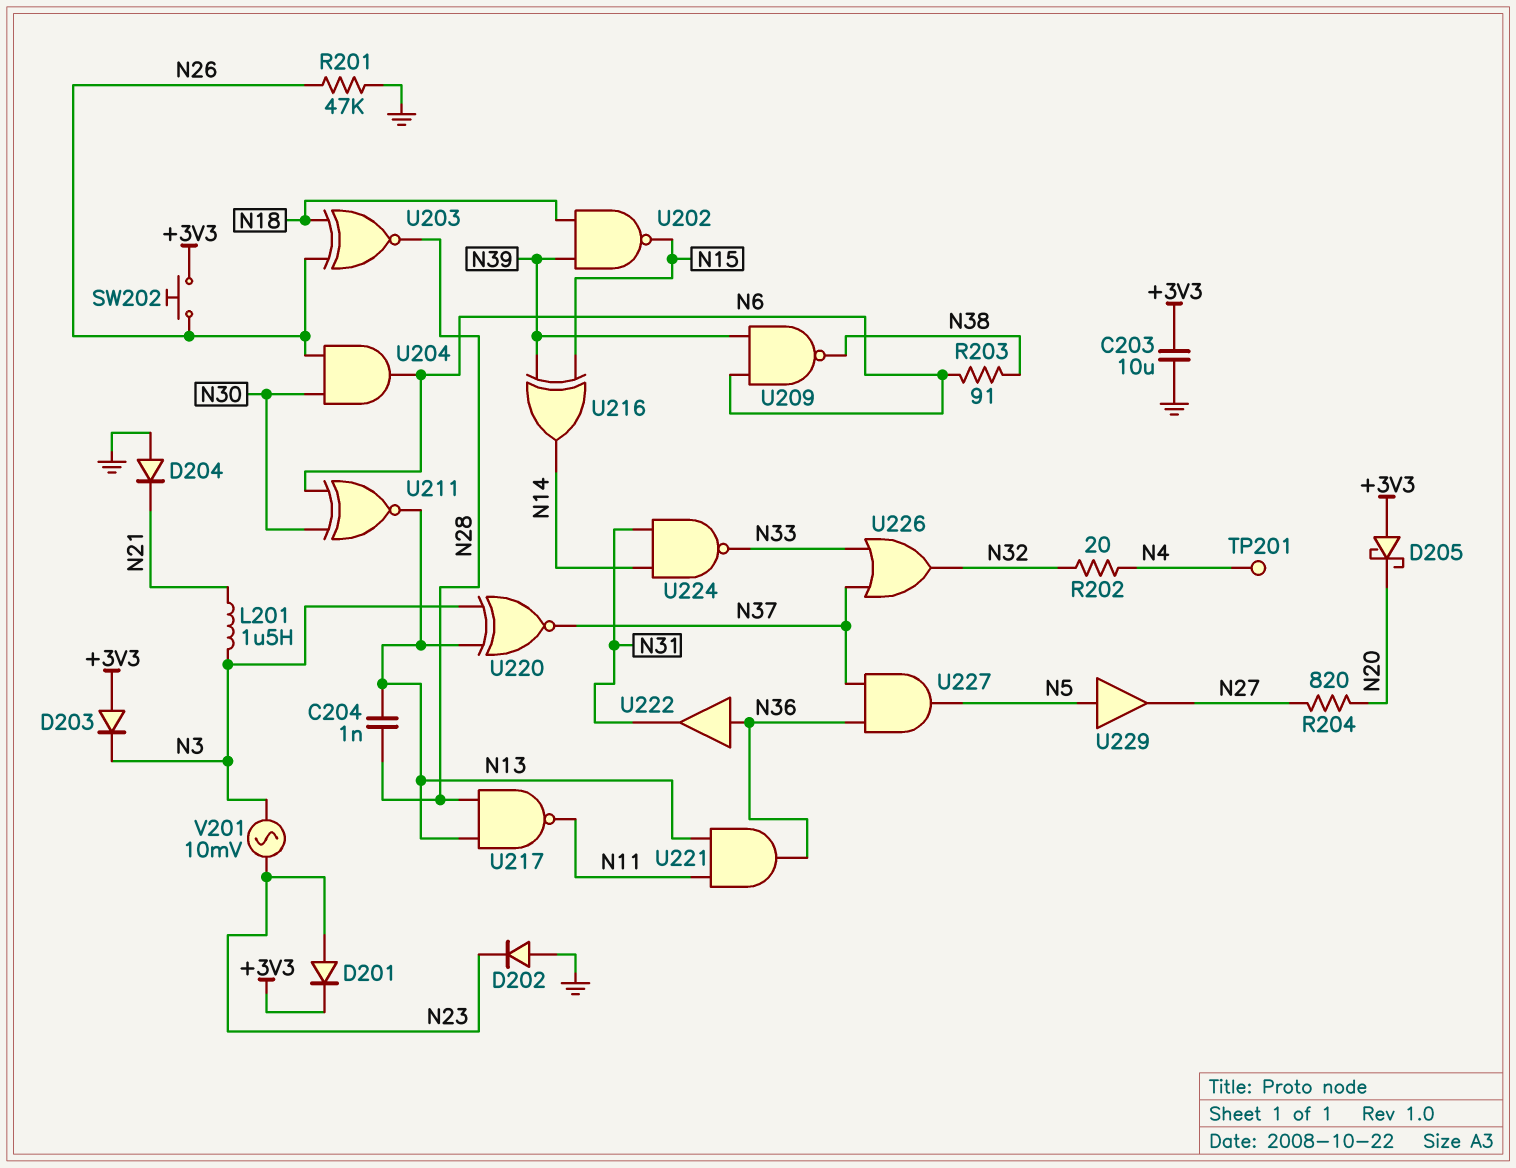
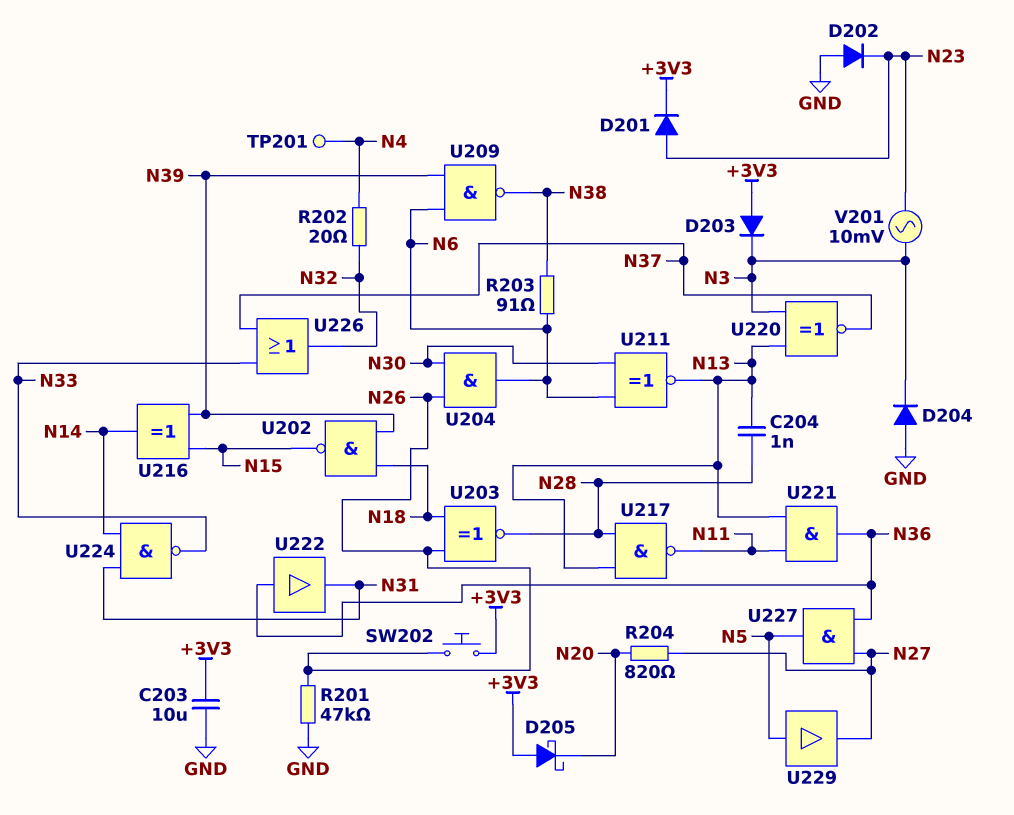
D204: diode (A GND, K N21) -> diode (A GND, K N3)
L201: 1.5uH (N3, N21) -> none
U227: AND (in N36, in N37, out N5) -> AND (in N27, in N36, out N5)

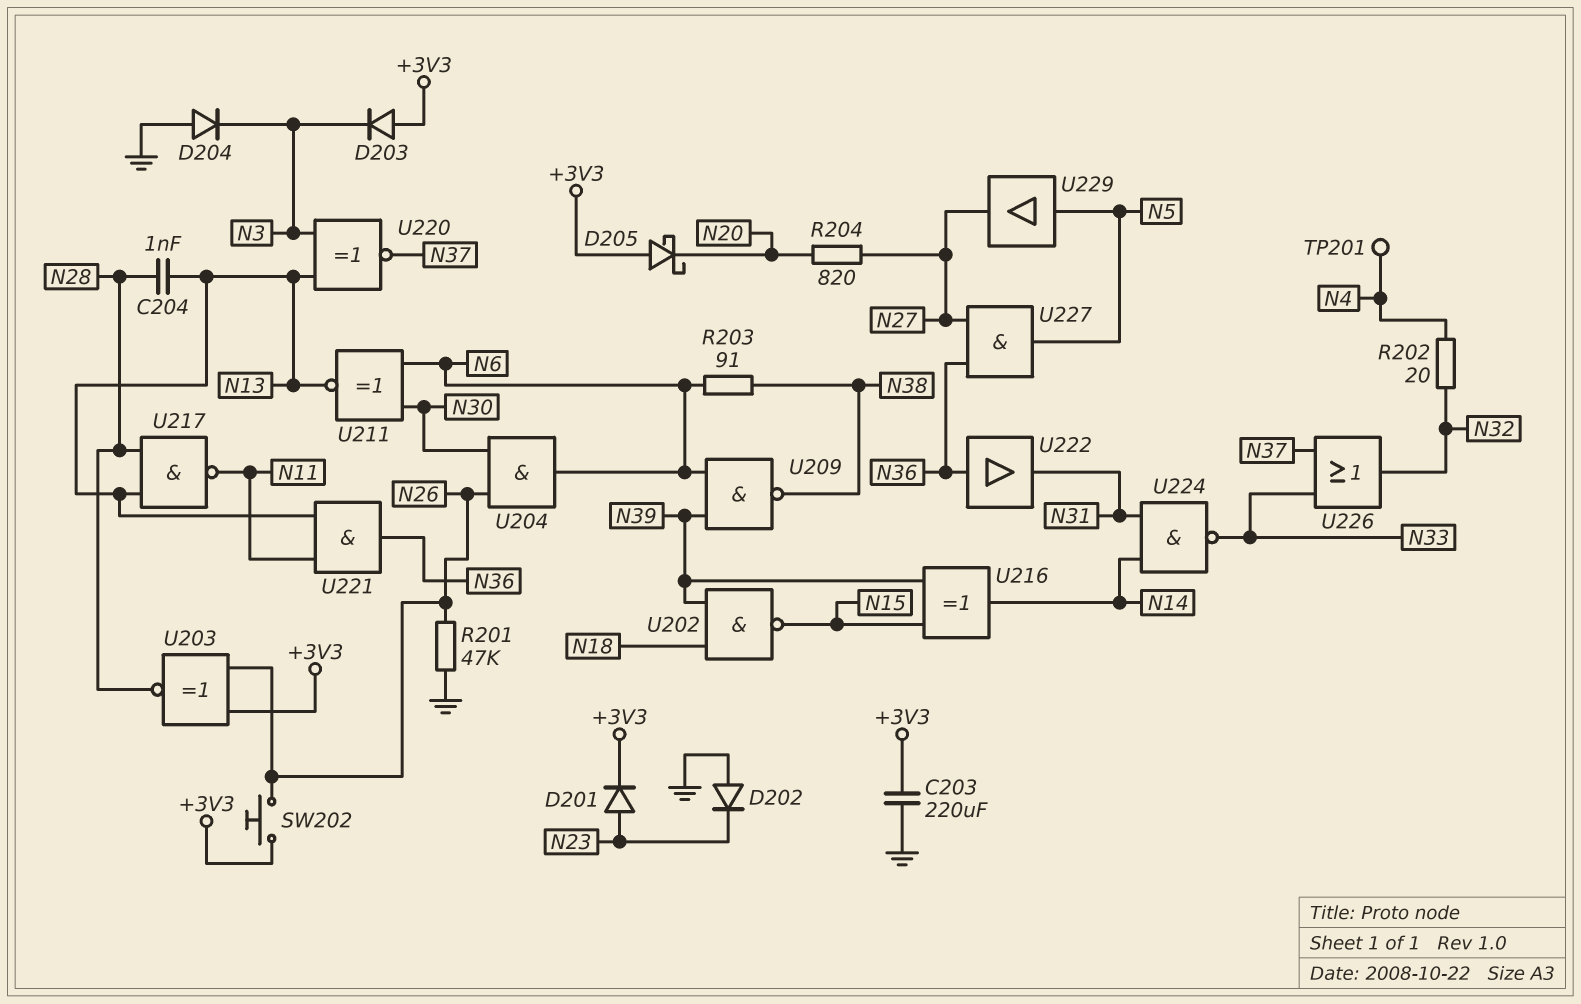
C203: 10uF (+3V3, GND) -> 220uF (+3V3, GND)
U203: XNOR (in N18, in N26, out N28) -> XNOR (in +3V3, in N26, out N28)
V201: AC 10mV (N3, N23) -> none

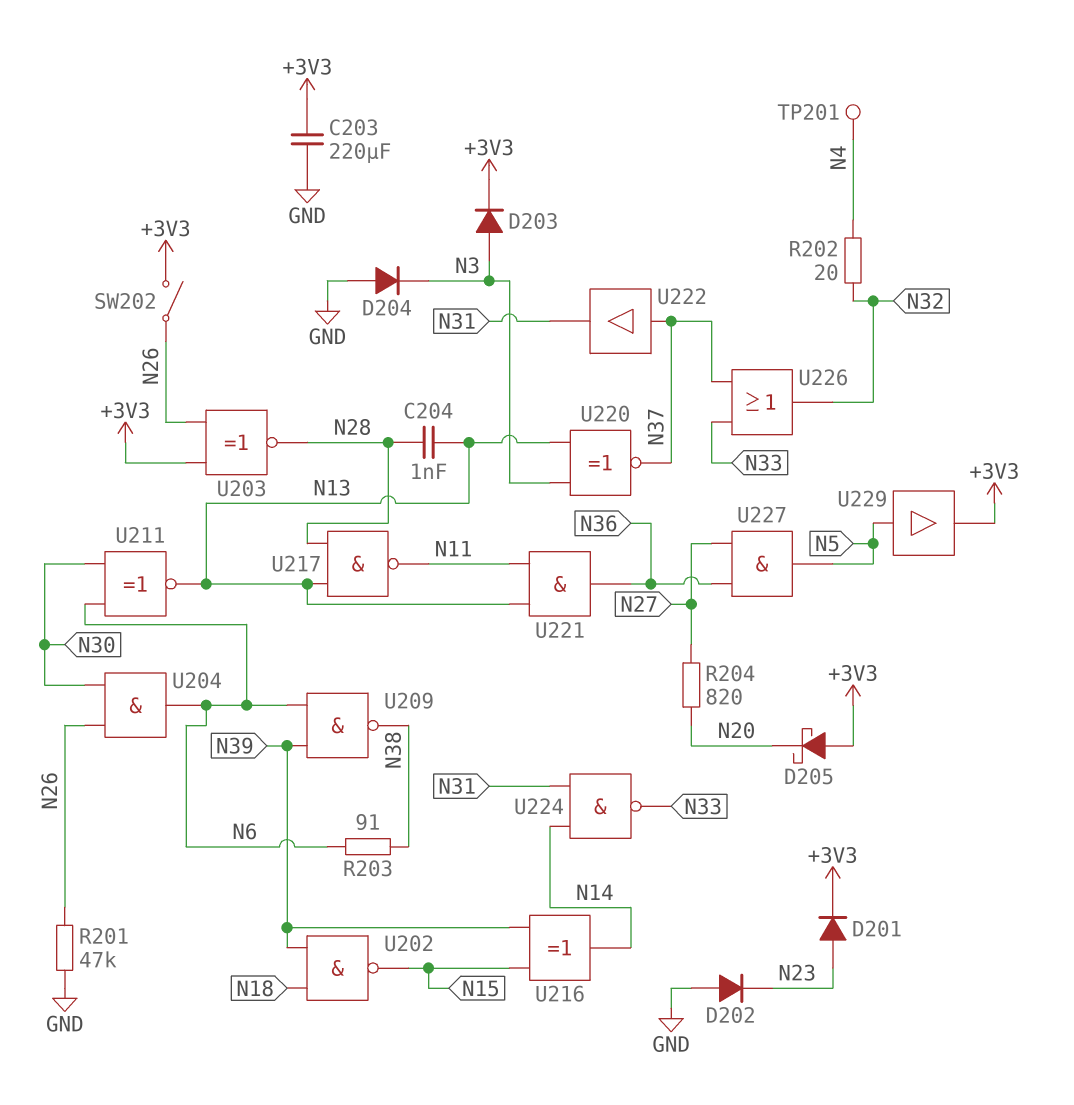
D203: diode (A +3V3, K N3) -> diode (A N3, K +3V3)
SW202: button (+3V3, N26) -> switch (+3V3, N26)
U222: buffer (in N36, out N31) -> buffer (in N37, out N31)
U229: buffer (in N5, out N27) -> buffer (in N5, out +3V3)

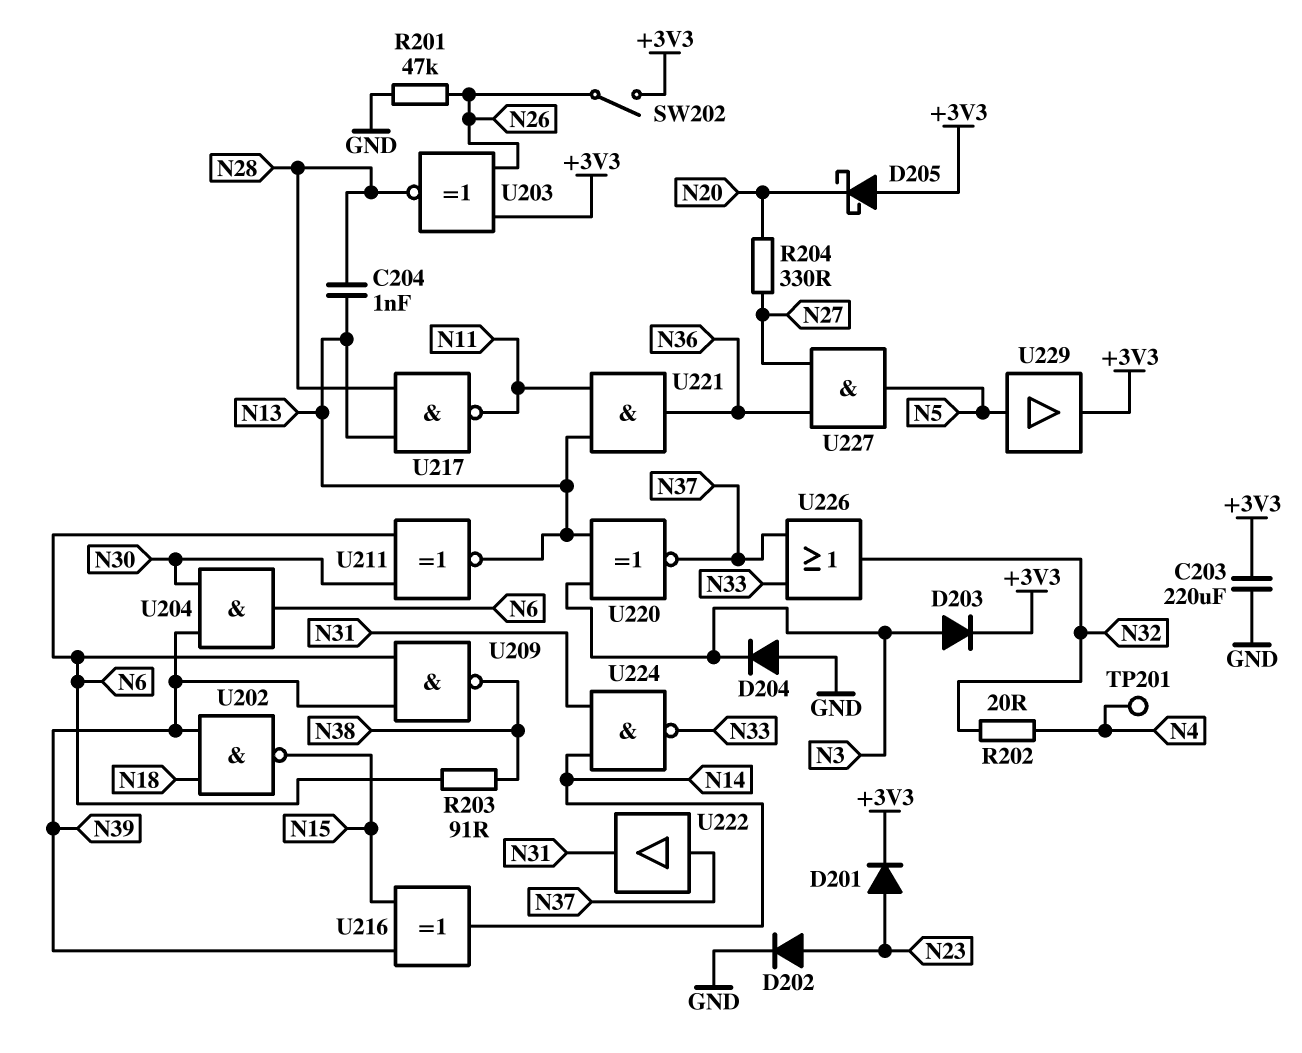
D202: diode (A GND, K N23) -> diode (A N23, K GND)
R204: 820 (N20, N27) -> 330 (N20, N27)
U204: AND (in N26, in N30, out N6) -> AND (in N30, in N39, out N6)

